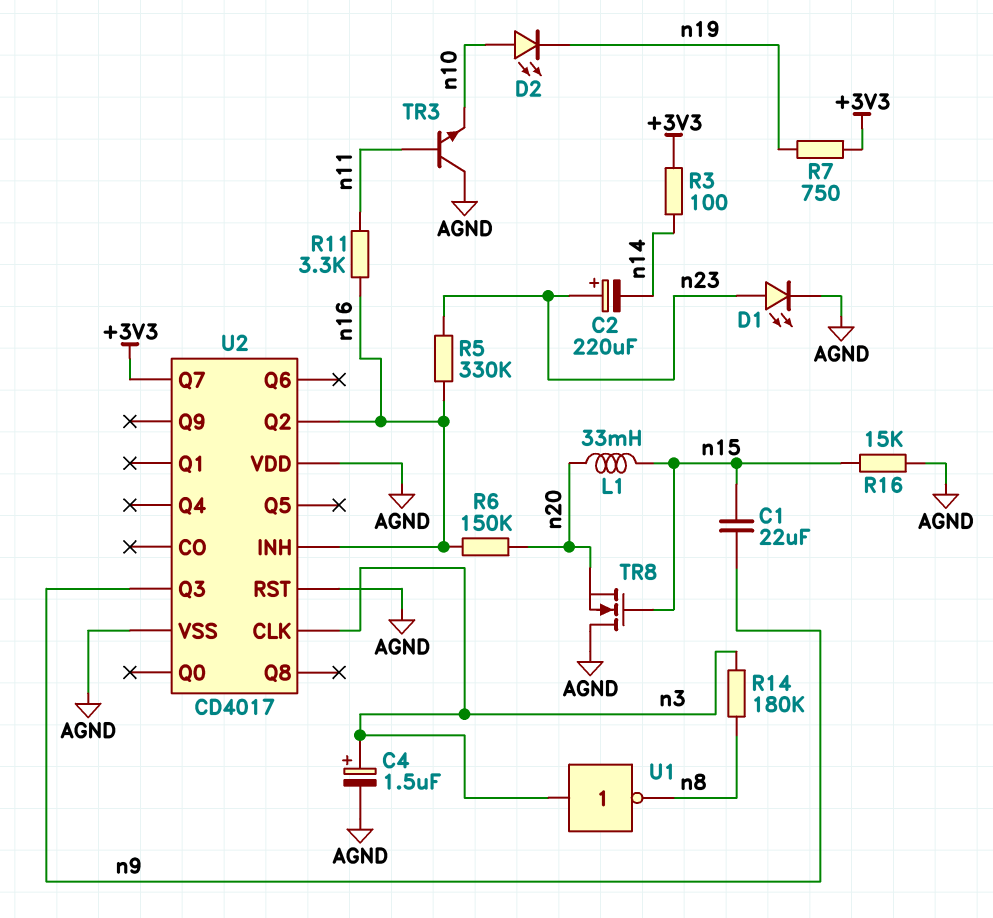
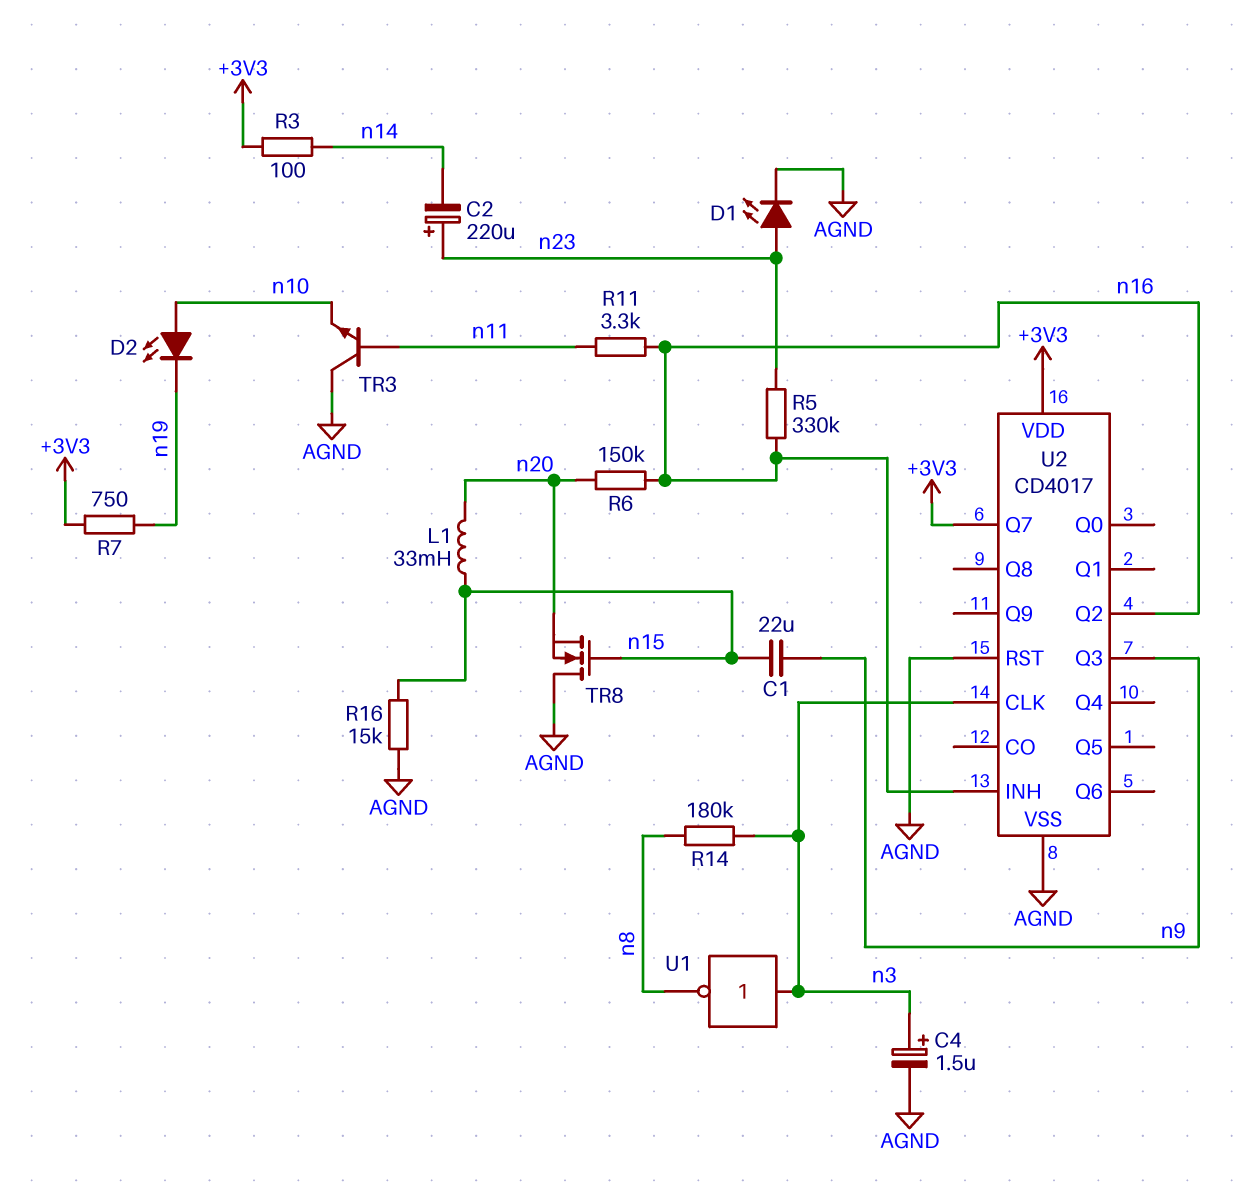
U2 pin VDD: AGND -> +3V3

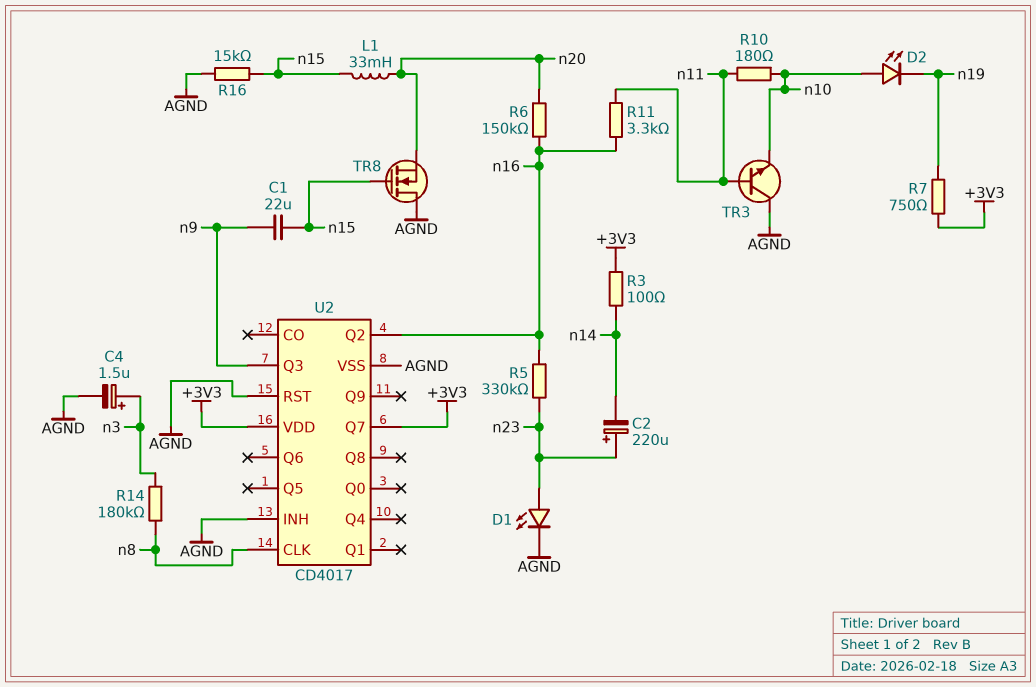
R10: none -> 180 (n10, n11)
U1: NOT (in n3, out n8) -> none
U2 pin CLK: n3 -> n8
U2 pin INH: n16 -> AGND

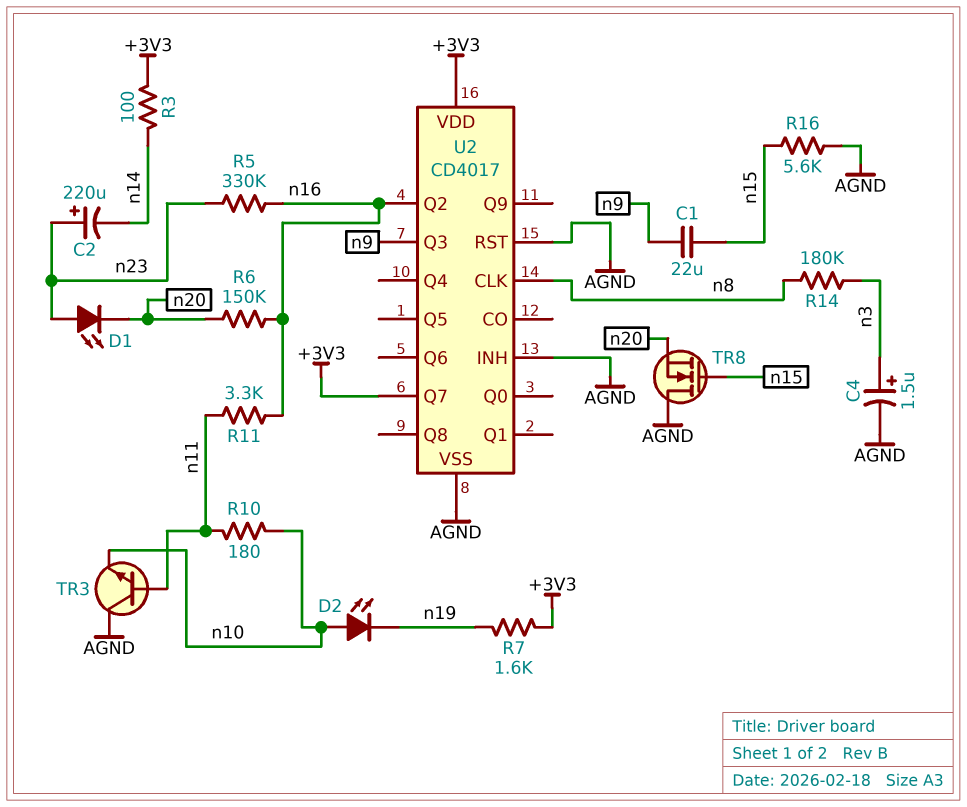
D1: LED (A n23, K AGND) -> LED (A n23, K n20)
L1: 33mH (n15, n20) -> none
R7: 750 (+3V3, n19) -> 1.6k (+3V3, n19)
R16: 15k (AGND, n15) -> 5.6k (AGND, n15)

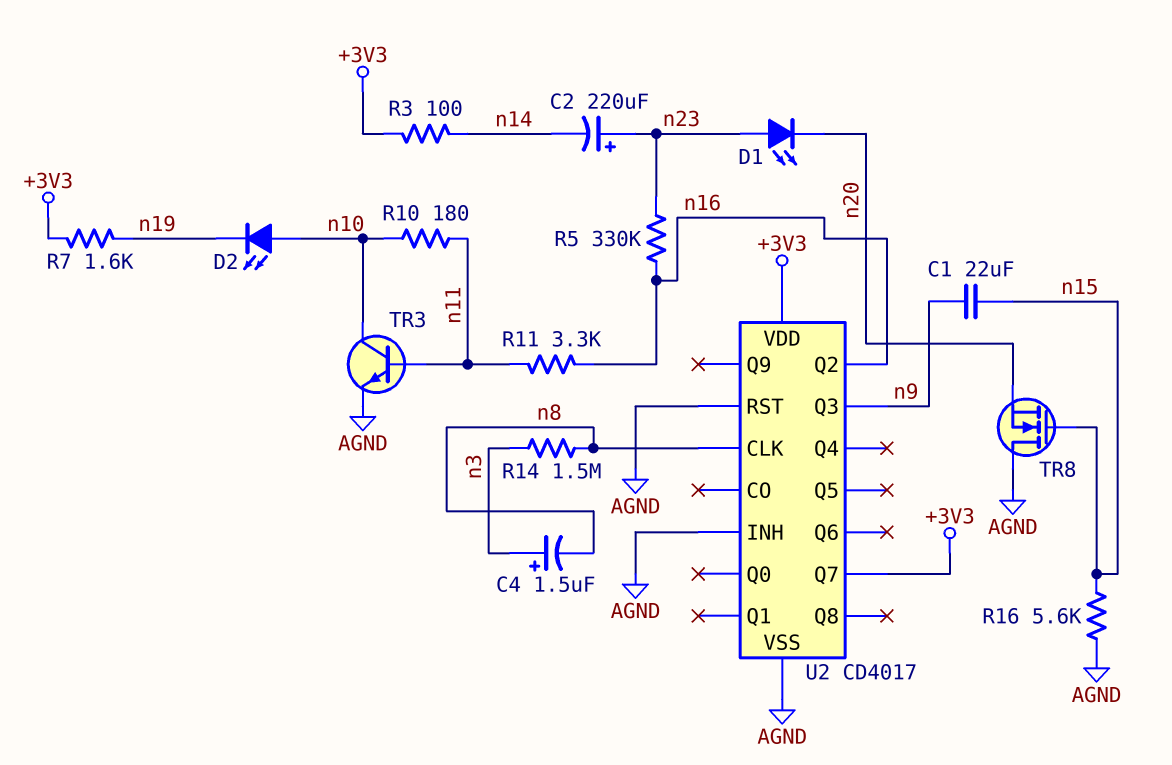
C4: 1.5uF (plus n3, minus AGND) -> 1.5uF (plus n3, minus n8)
R6: 150k (n16, n20) -> none
R14: 180k (n3, n8) -> 1.5M (n3, n8)
TR3: NPN (B n11, C AGND, E n10) -> NPN (B n11, C n10, E AGND)

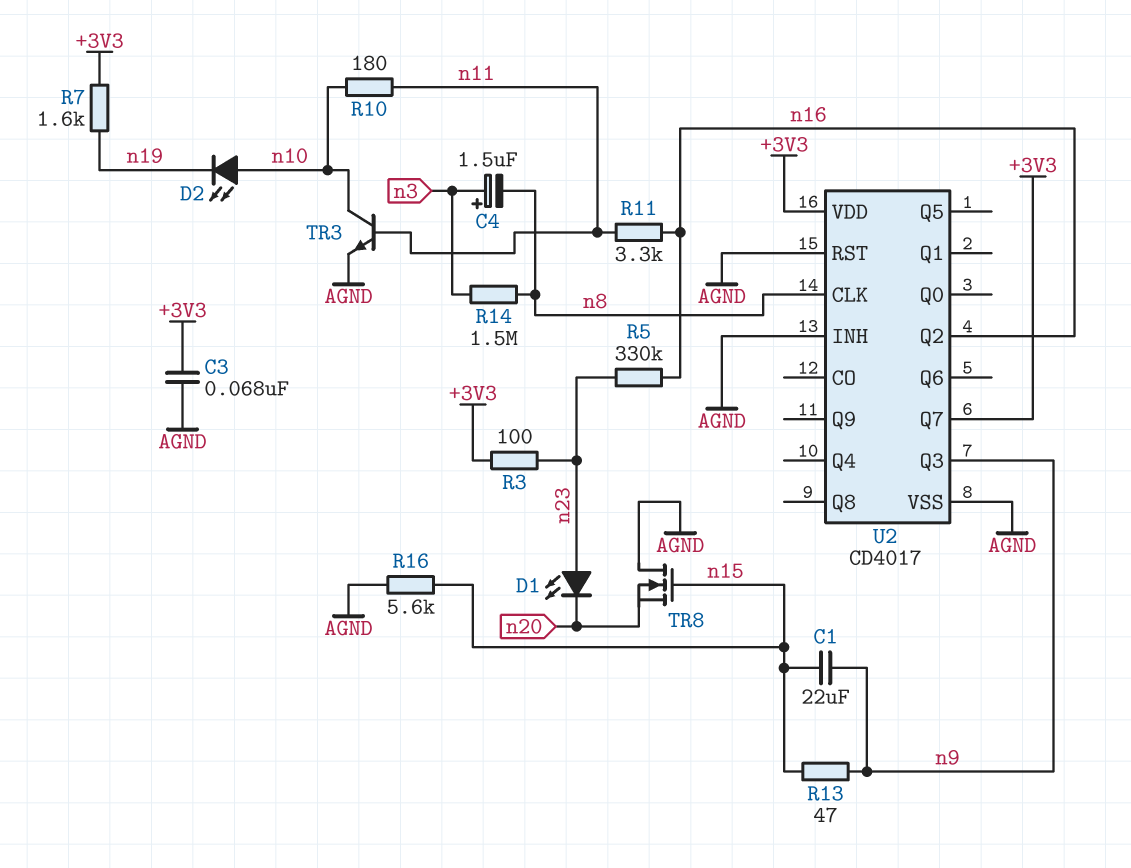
C2: 220uF (plus n23, minus n14) -> none
C3: none -> 68nF (+3V3, AGND)
R3: 100 (+3V3, n14) -> 100 (+3V3, n23)
R13: none -> 47 (n9, n15)

